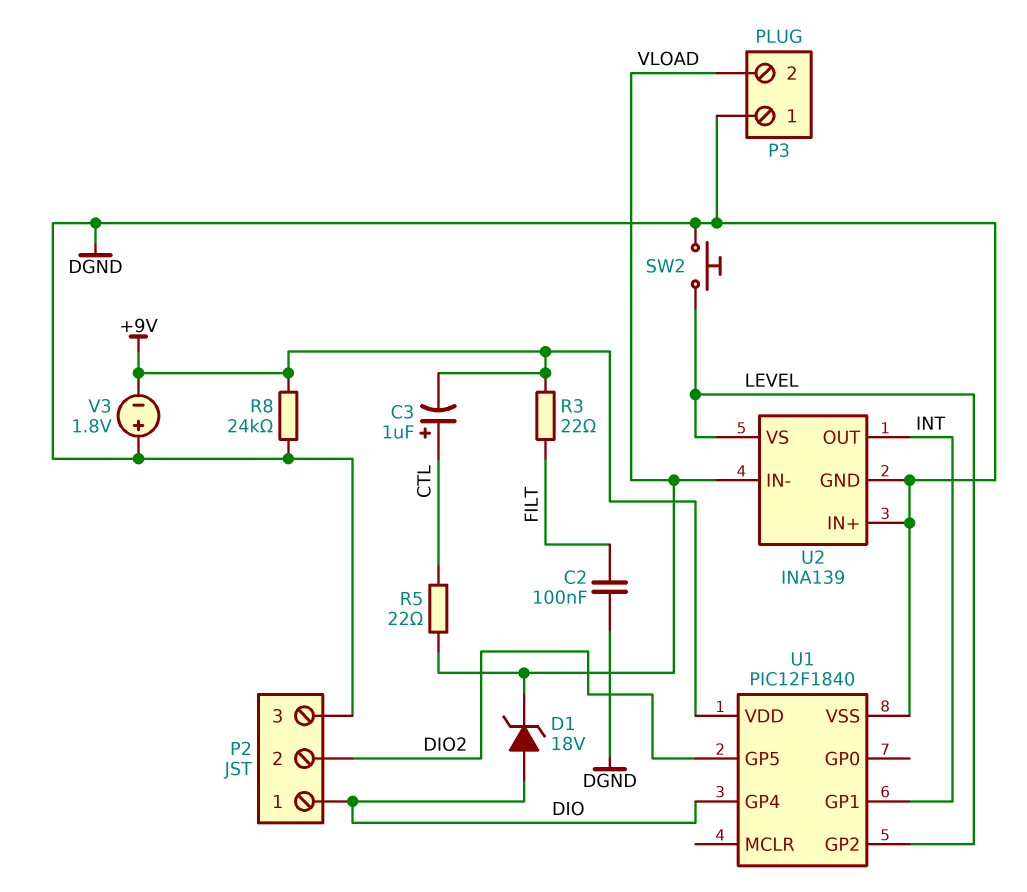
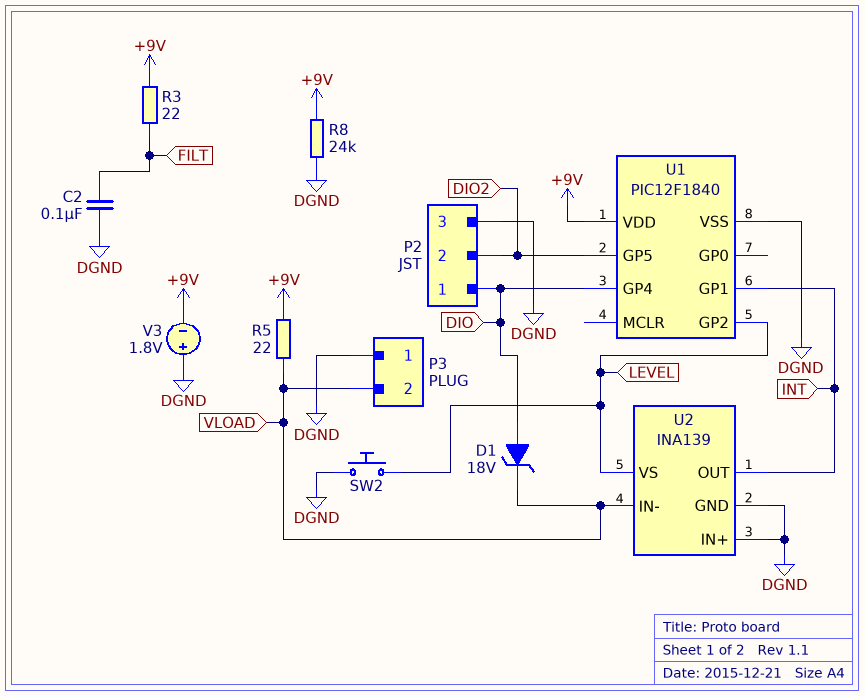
C3: 1uF (plus CTL, minus +9V) -> none
R5: 22 (CTL, VLOAD) -> 22 (+9V, VLOAD)

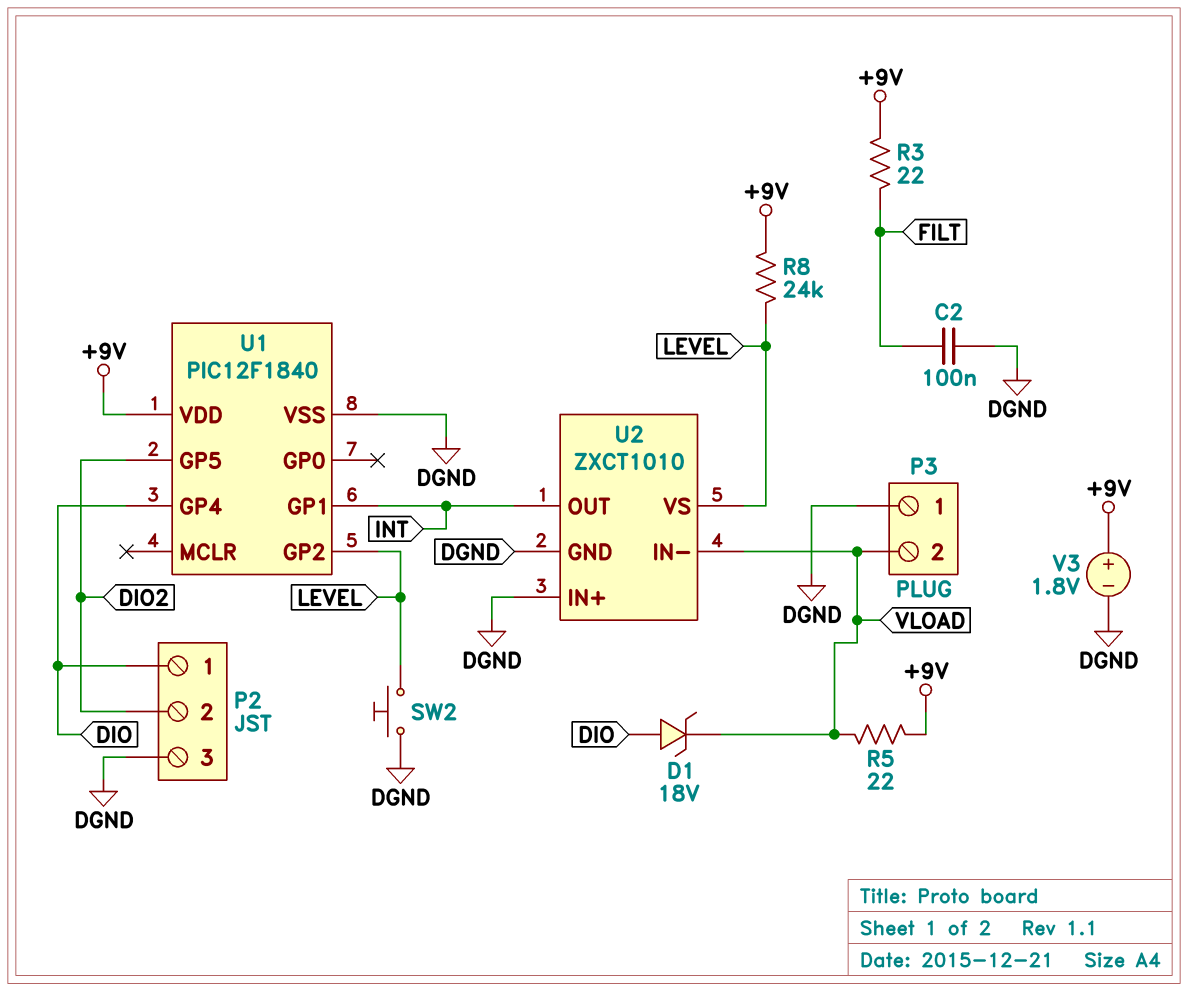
R8: 24k (+9V, DGND) -> 24k (+9V, LEVEL)
U2: INA139 -> ZXCT1010
V3: 1.8V (plus DGND, minus +9V) -> 1.8V (plus +9V, minus DGND)

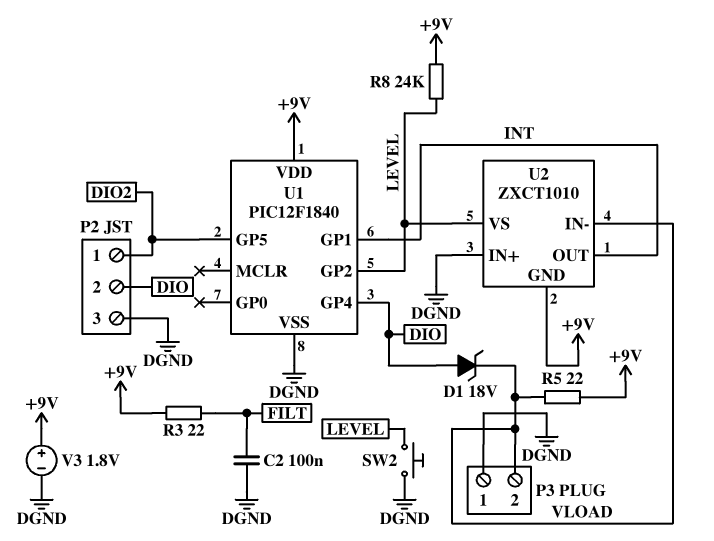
P2 pin 1: DIO -> DIO2
P2 pin 2: DIO2 -> DIO
U2 pin GND: DGND -> +9V

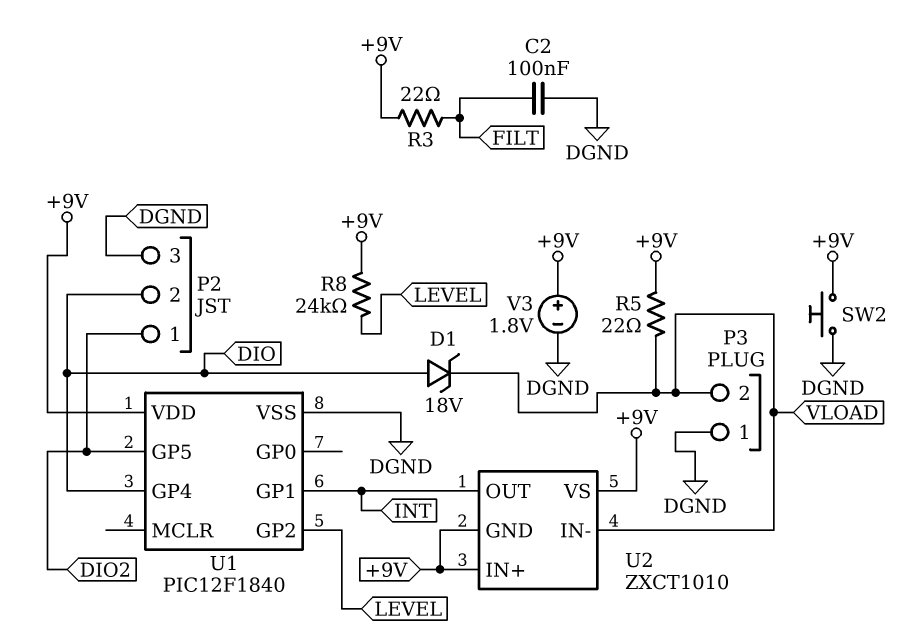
SW2: button (DGND, LEVEL) -> button (+9V, DGND)
U2 pin IN+: DGND -> +9V
U2 pin VS: LEVEL -> +9V

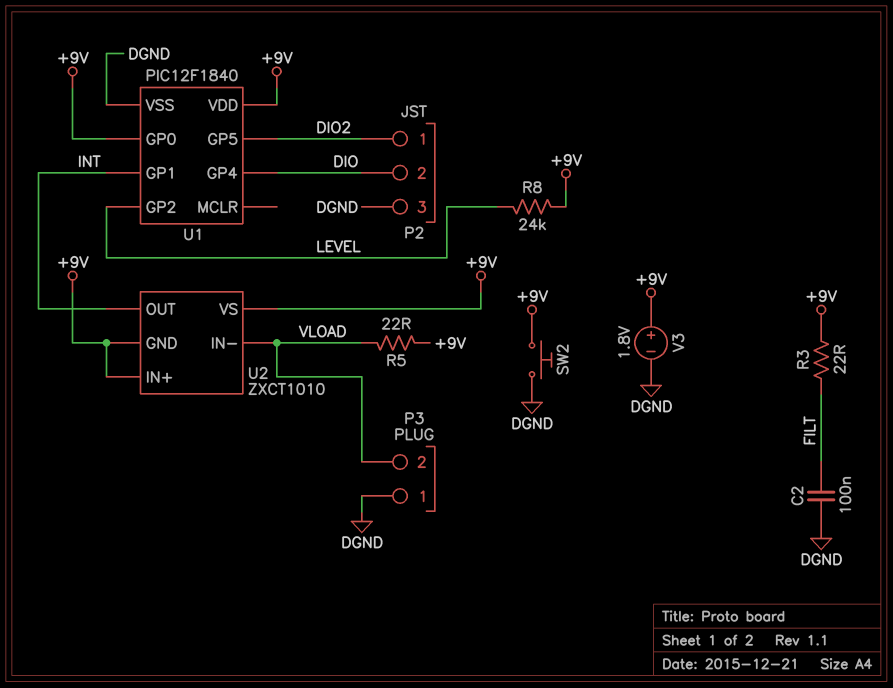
D1: zener 18V (A DIO, K VLOAD) -> none
U1 pin GP0: none -> +9V

